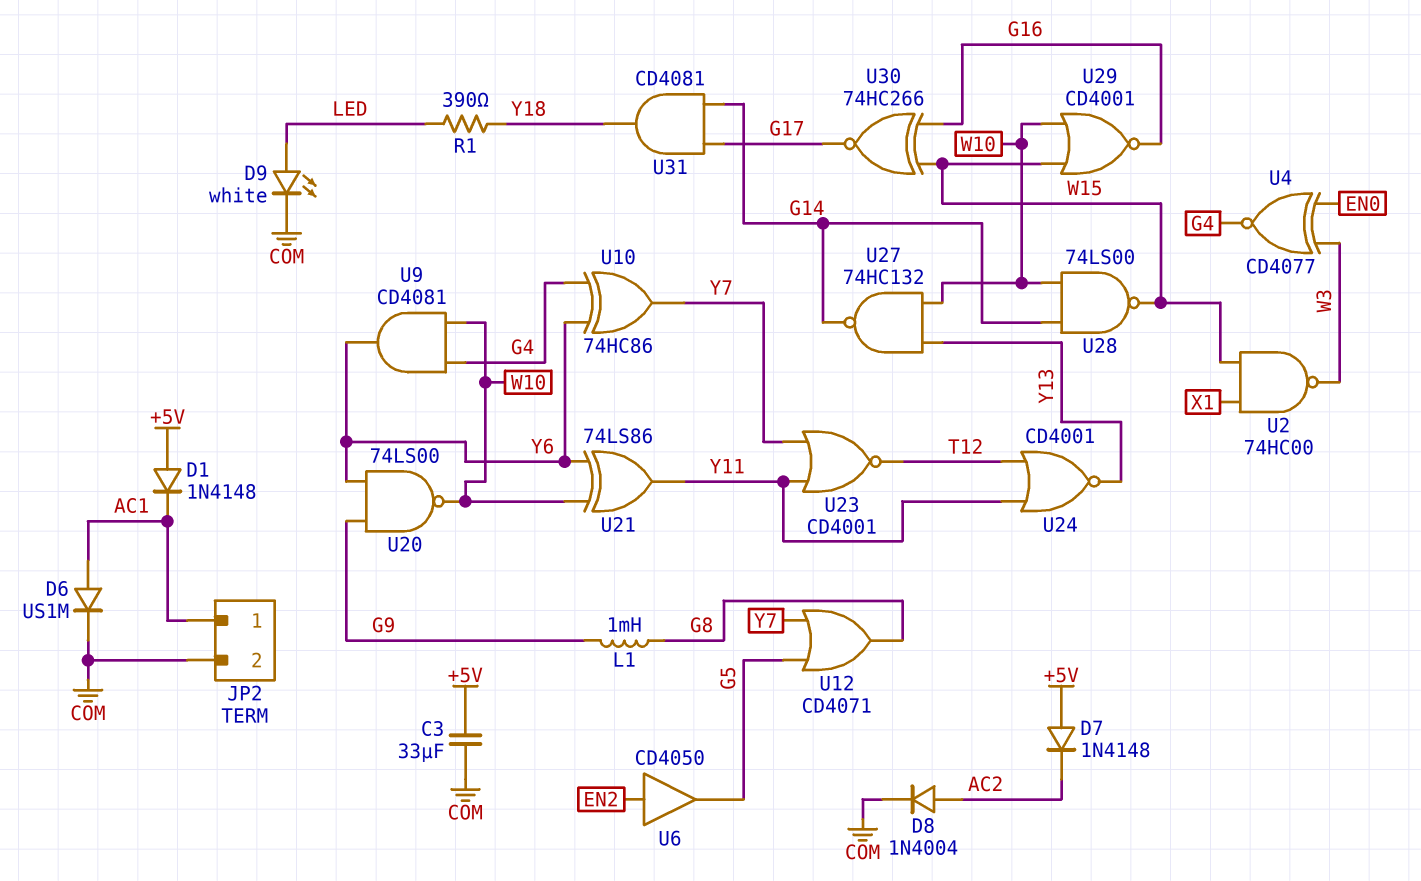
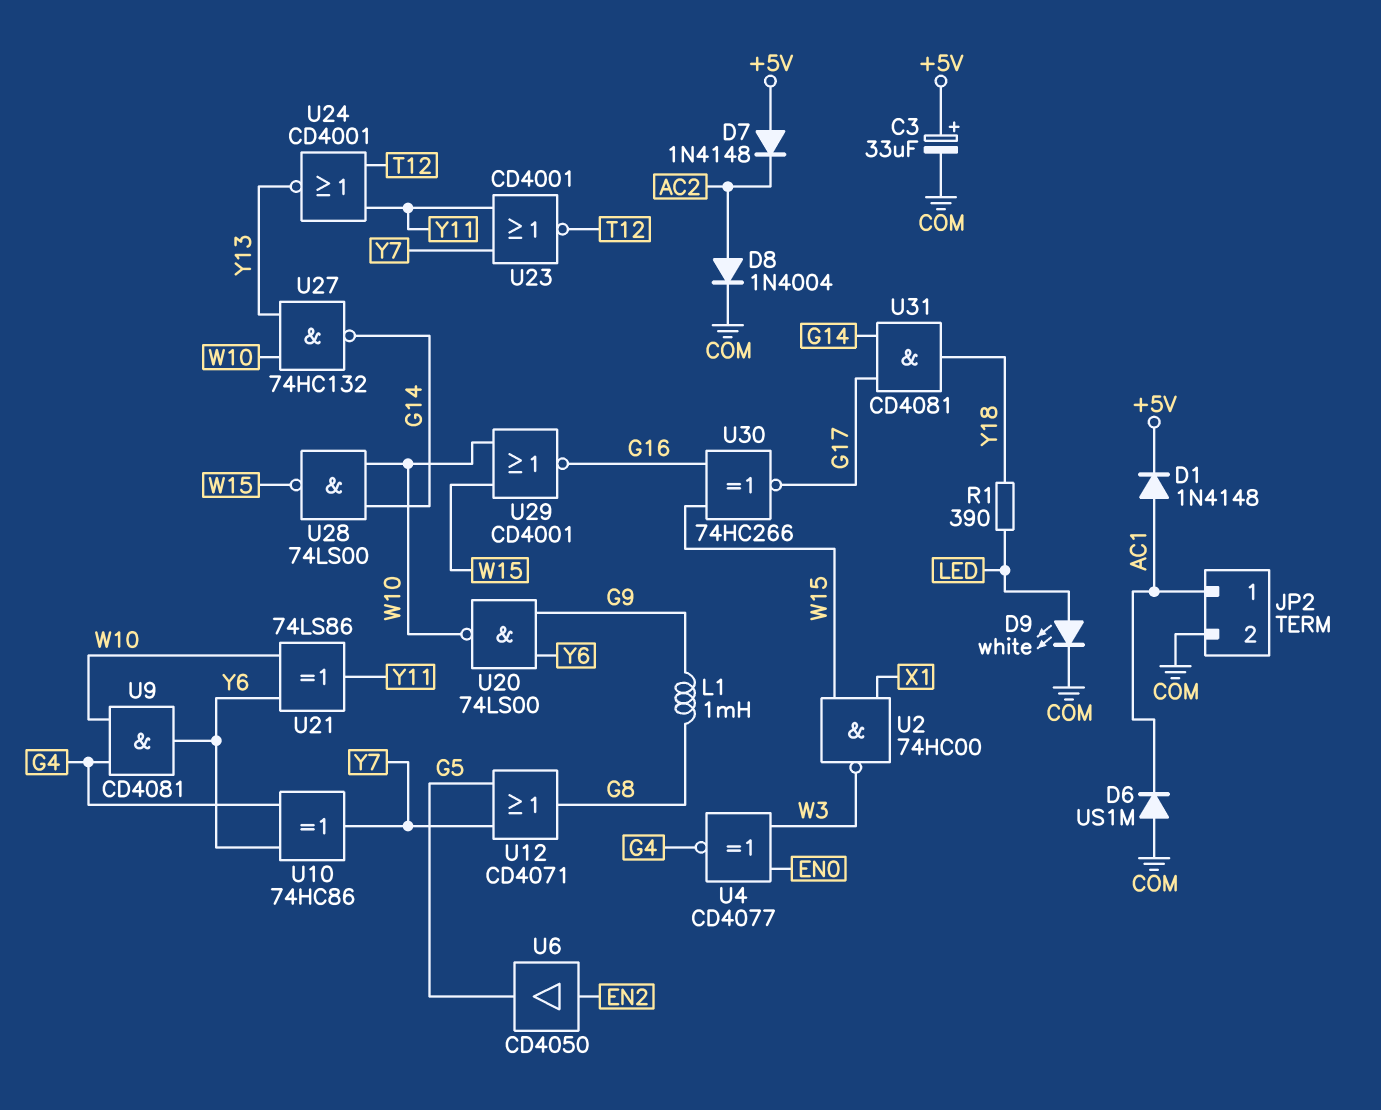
C3: 33uF (+5V, COM) -> 33uF (plus +5V, minus COM)
D1: diode 1N4148 (A +5V, K AC1) -> diode 1N4148 (A AC1, K +5V)
D6: diode US1M (A AC1, K COM) -> diode US1M (A COM, K AC1)

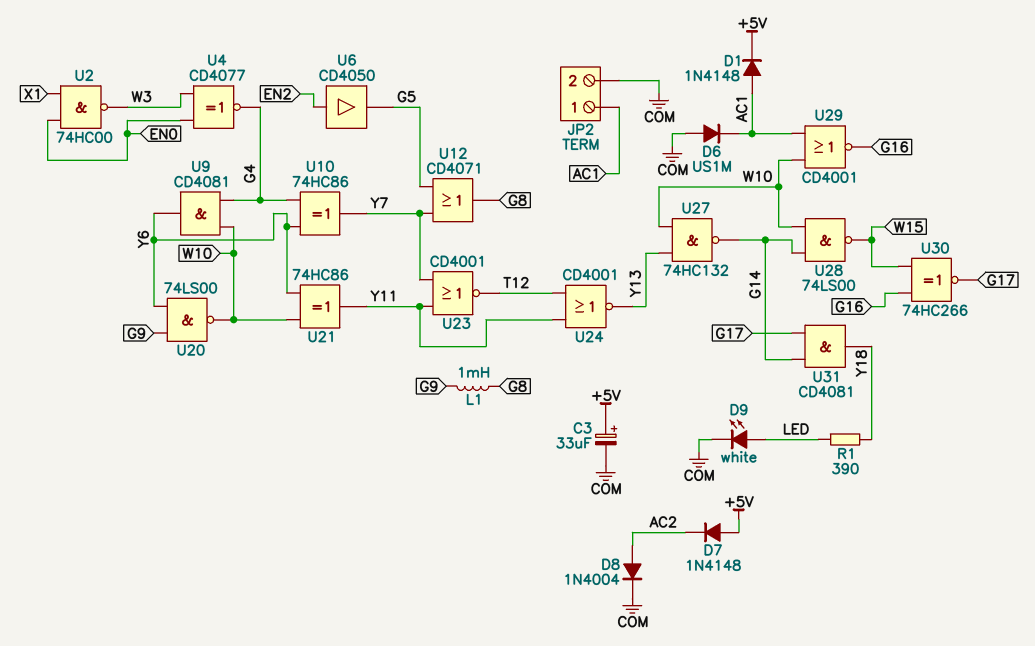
U2: NAND 74HC00 (in W15, in X1, out W3) -> NAND 74HC00 (in EN0, in X1, out W3)
U21: XOR 74LS86 (in W10, in Y6, out Y11) -> XOR 74HC86 (in W10, in Y6, out Y11)
U29: NOR CD4001 (in W10, in W15, out G16) -> NOR CD4001 (in AC1, in W10, out G16)

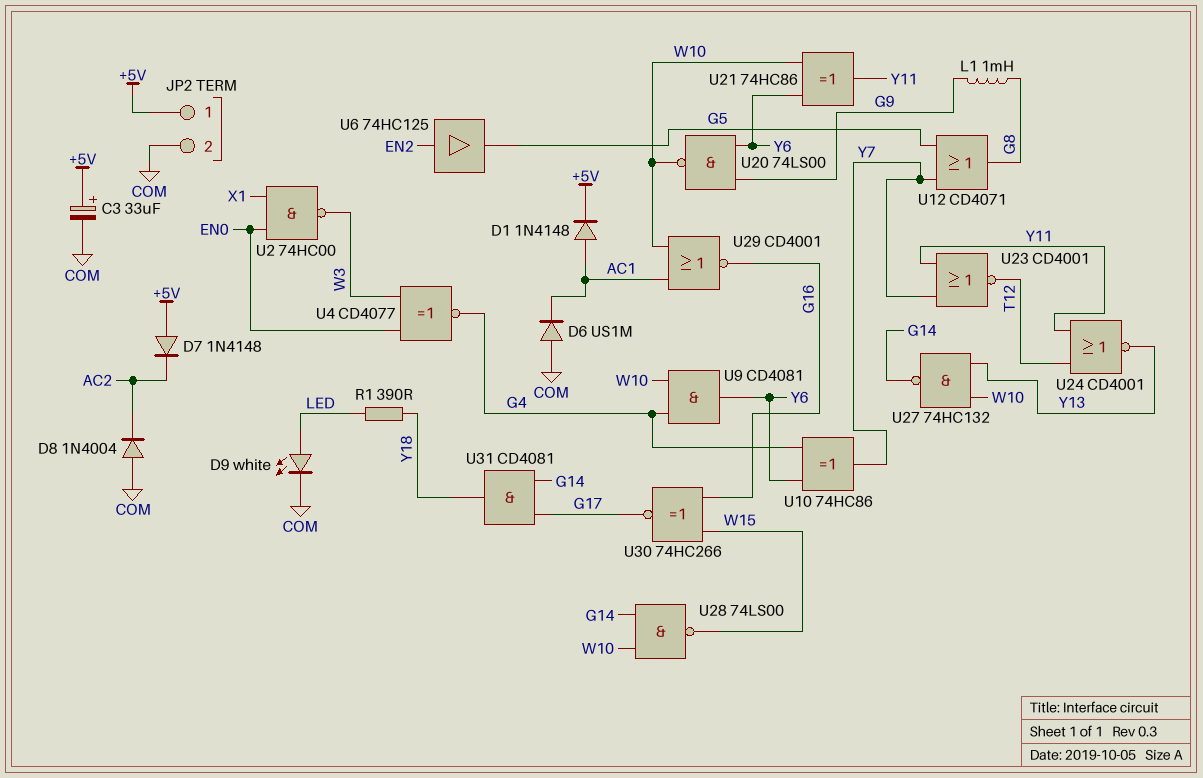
D8: diode 1N4004 (A AC2, K COM) -> diode 1N4004 (A COM, K AC2)
JP2 pin 1: AC1 -> +5V
U6: buffer CD4050 (in EN2, out G5) -> buffer 74HC125 (in EN2, out G5)

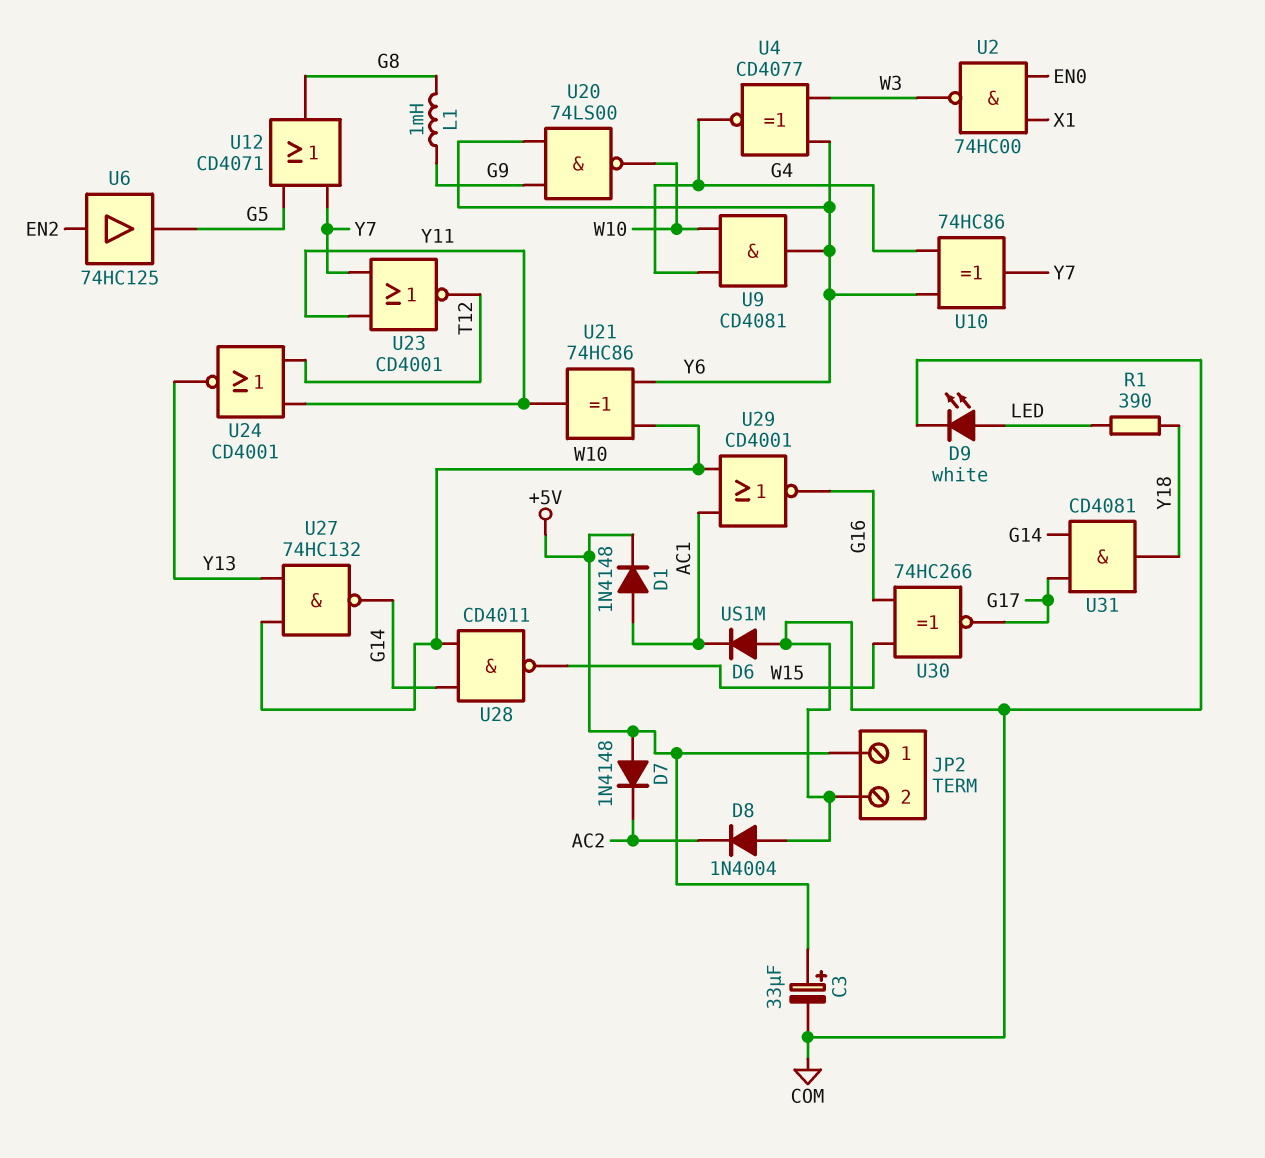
U4: XNOR CD4077 (in EN0, in W3, out G4) -> XNOR CD4077 (in W3, in Y6, out G4)
U28: NAND 74LS00 (in G14, in W10, out W15) -> NAND CD4011 (in G14, in W10, out W15)

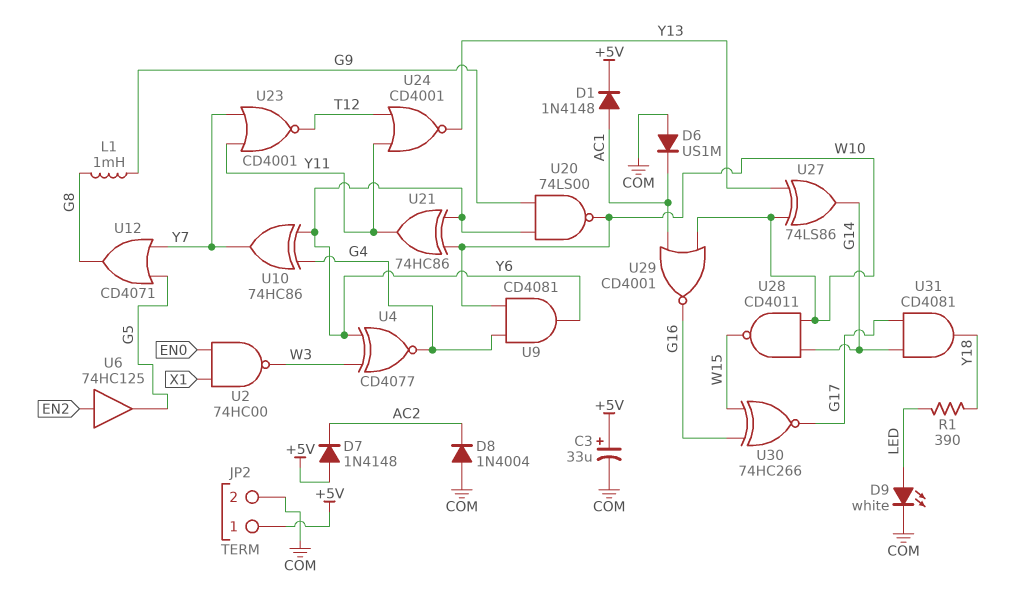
U27: NAND 74HC132 (in W10, in Y13, out G14) -> XOR 74LS86 (in W10, in Y13, out G14)

